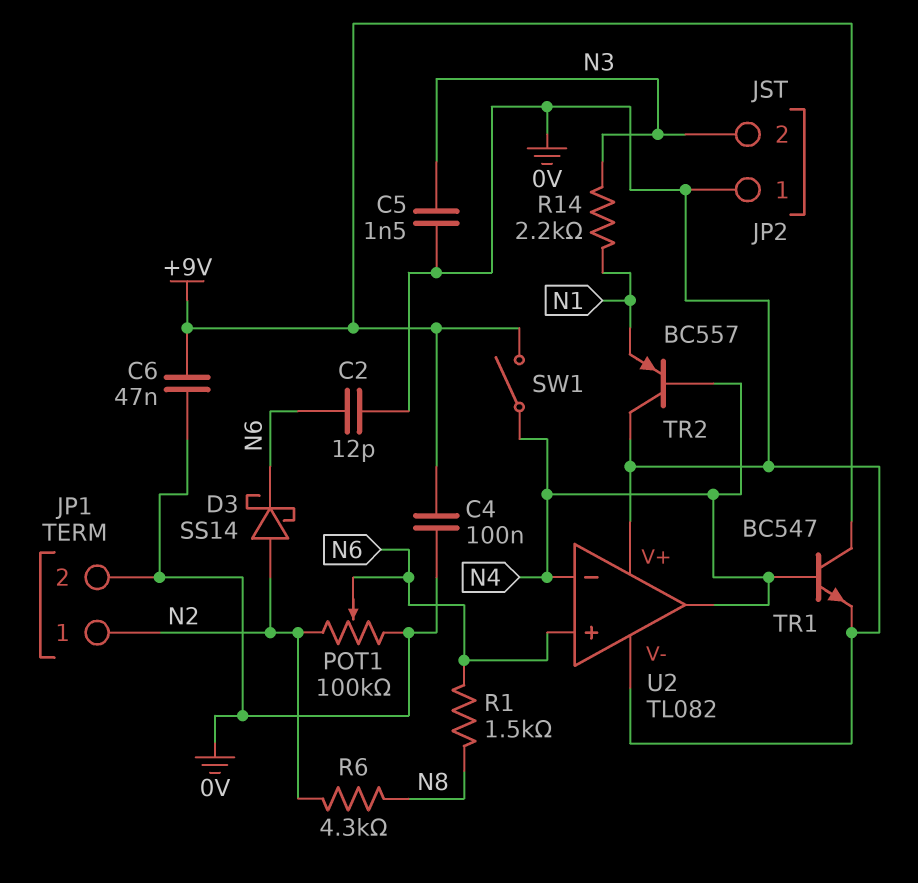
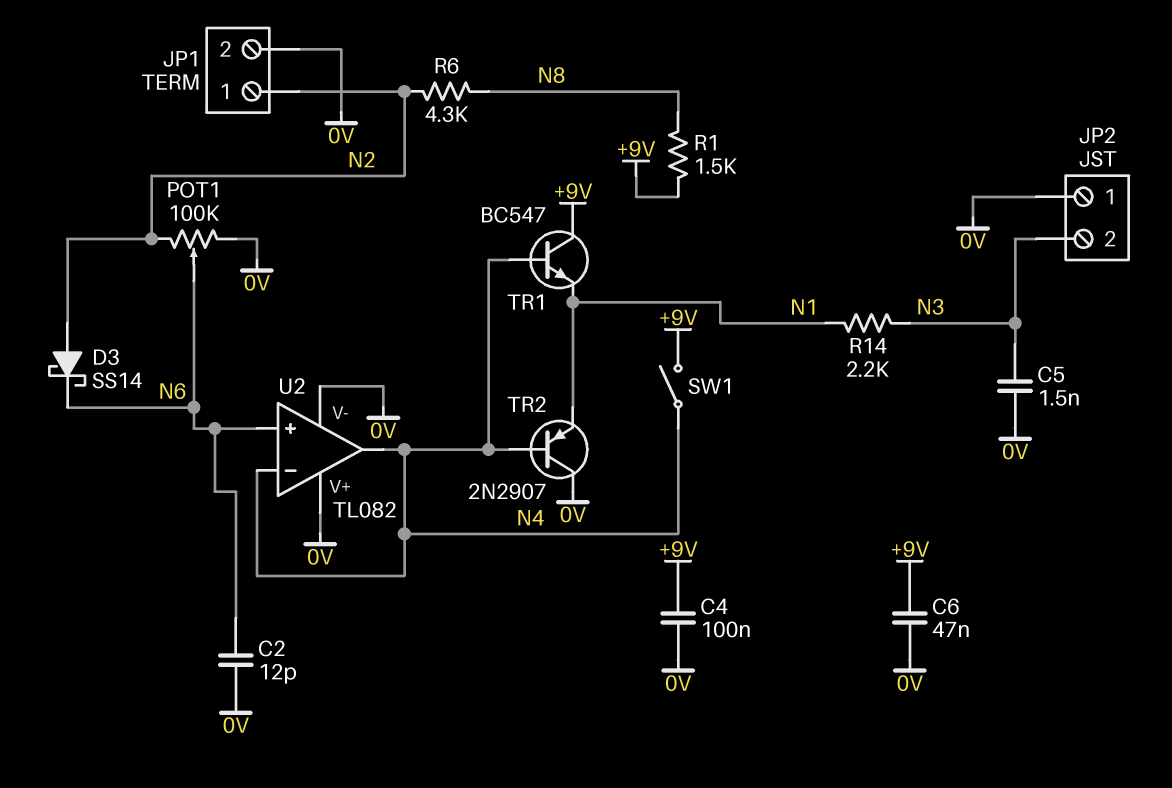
R1: 1.5k (N6, N8) -> 1.5k (+9V, N8)
TR1: NPN BC547 (B N4, C +9V, E 0V) -> NPN BC547 (B N4, C +9V, E N1)
TR2: PNP BC557 (B N4, C 0V, E N1) -> PNP 2N2907 (B N4, C 0V, E N1)

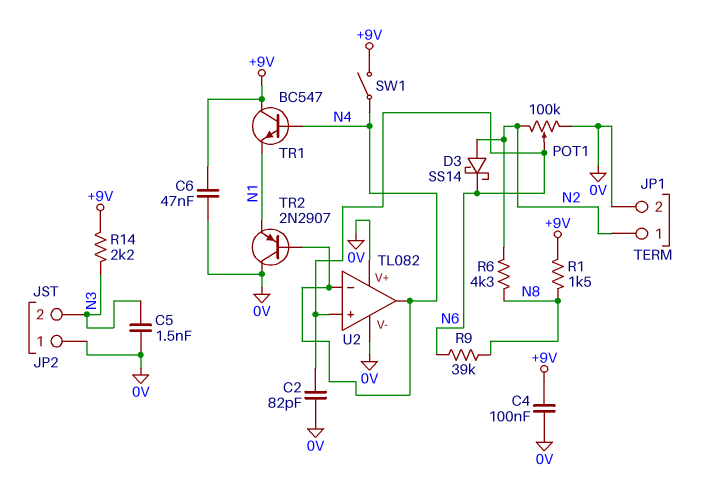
C2: 12pF (0V, N6) -> 82pF (0V, N6)
R9: none -> 39k (N6, N8)
R14: 2.2k (N1, N3) -> 2.2k (+9V, N3)

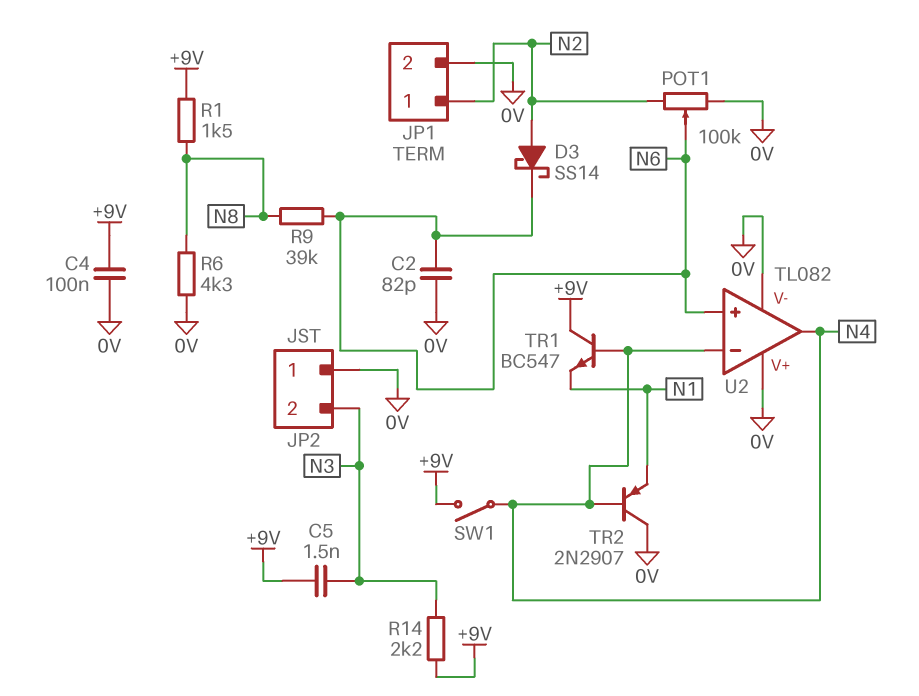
C5: 1.5nF (0V, N3) -> 1.5nF (+9V, N3)
C6: 47nF (+9V, 0V) -> none
R6: 4.3k (N2, N8) -> 4.3k (0V, N8)

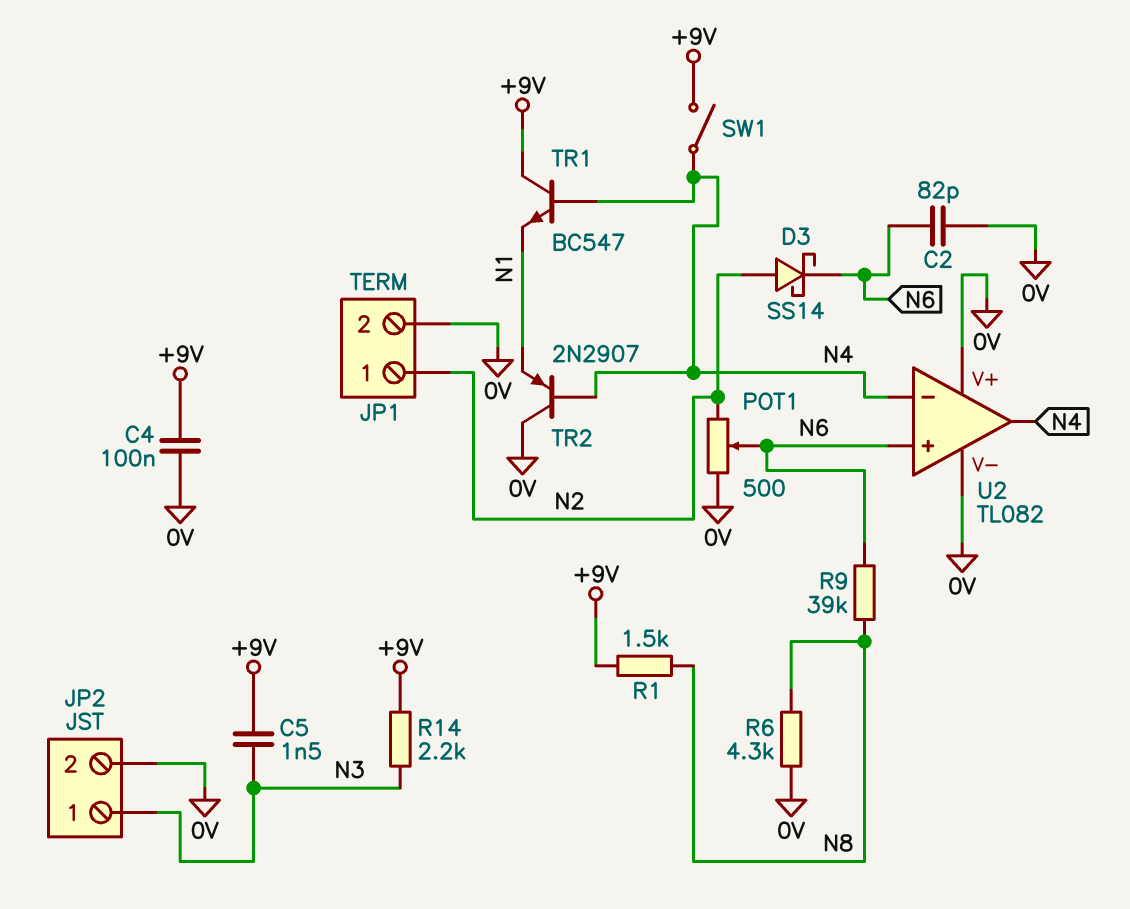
JP2 pin 1: 0V -> N3
JP2 pin 2: N3 -> 0V
POT1: 100k (0V, N2, wiper N6) -> 500 (0V, N2, wiper N6)

